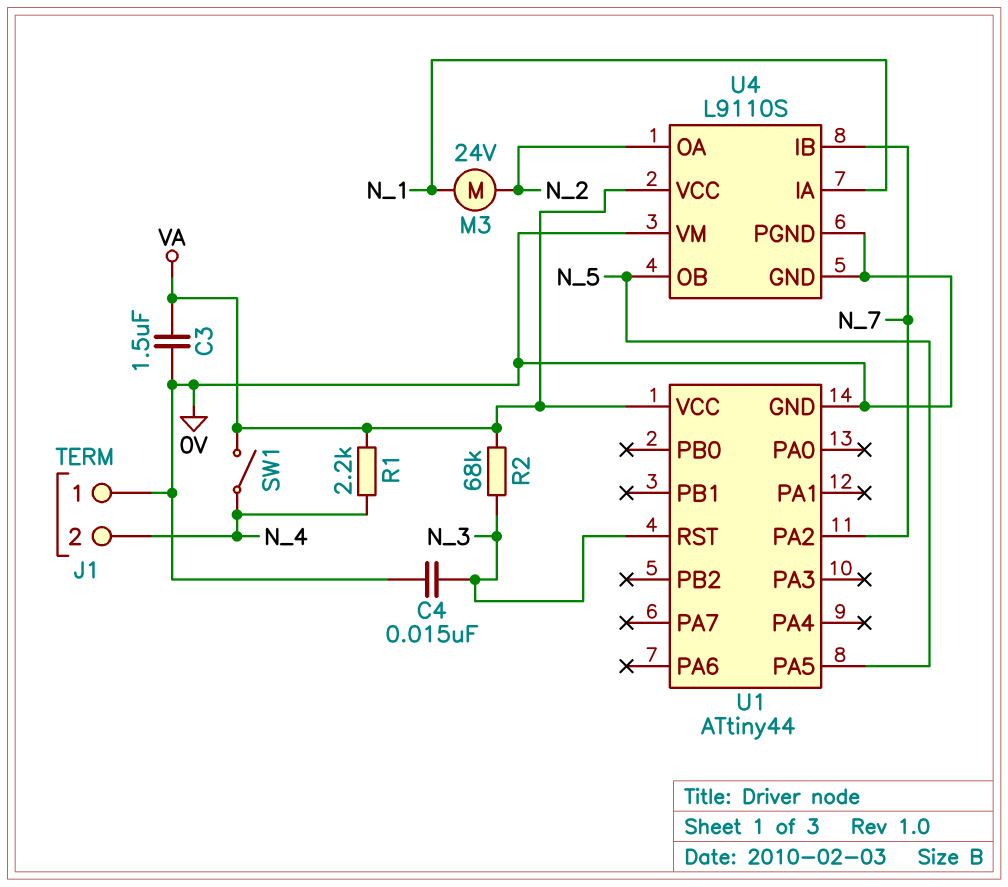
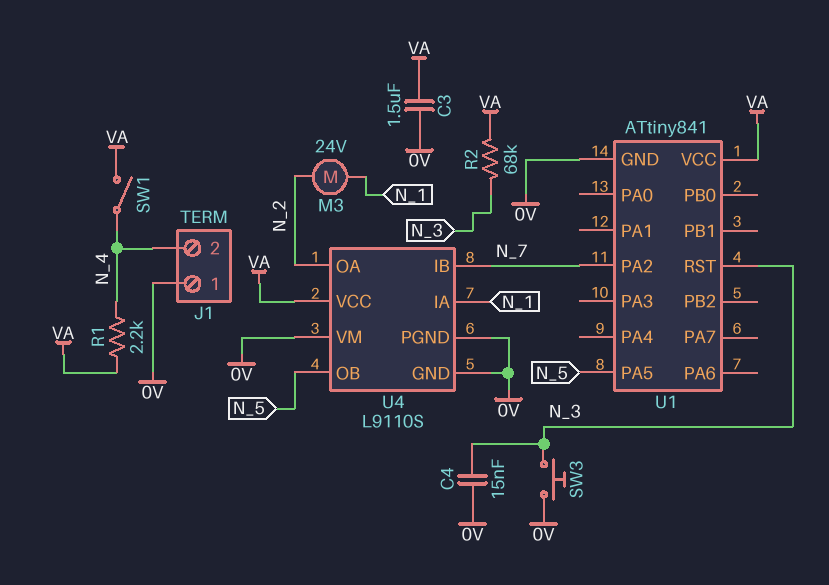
SW3: none -> button (0V, N_3)
U1: ATtiny44 -> ATtiny841

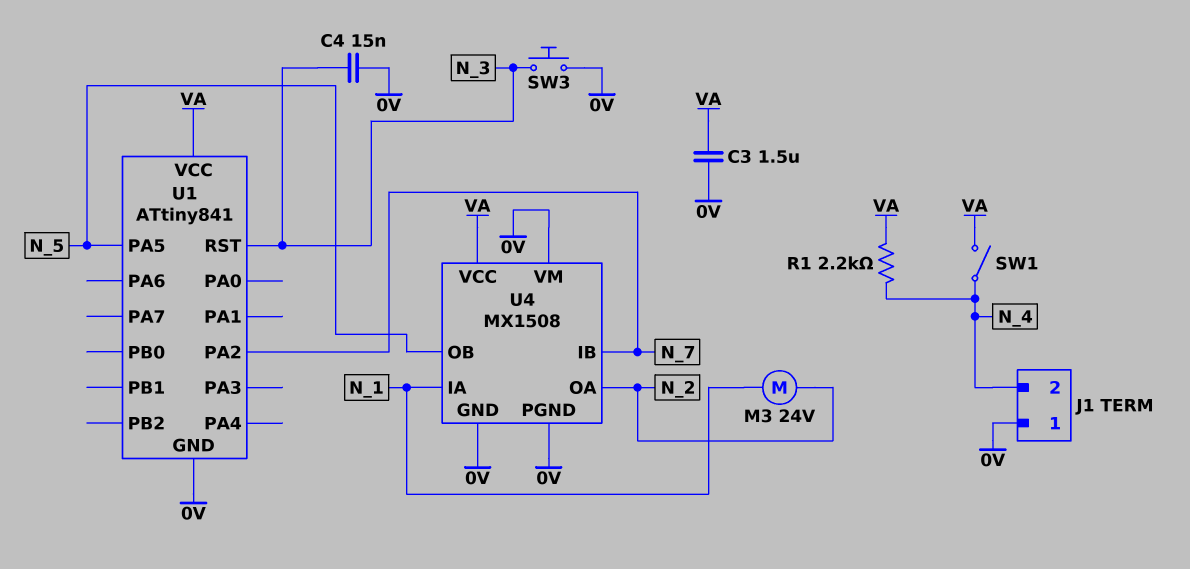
R2: 68k (N_3, VA) -> none
U4: L9110S -> MX1508

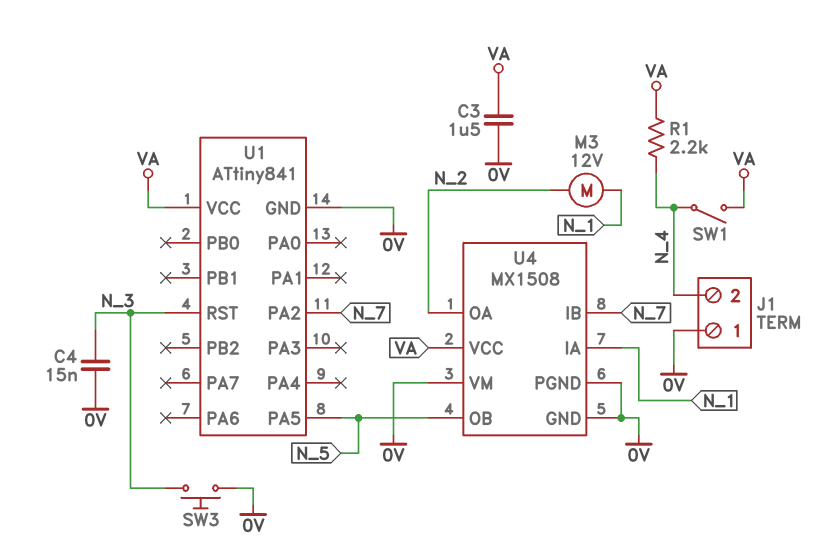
M3: motor 24V (N_1, N_2) -> motor 12V (N_1, N_2)

